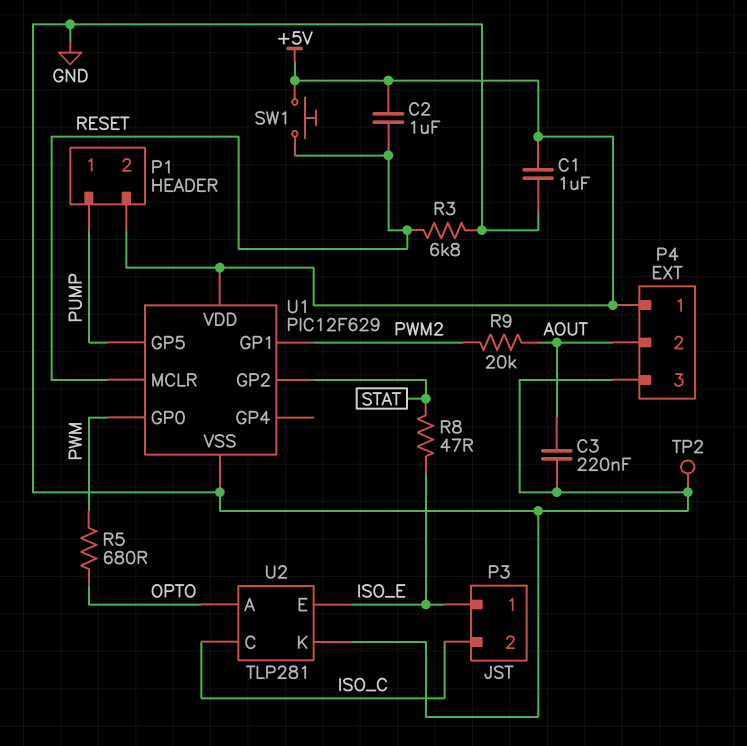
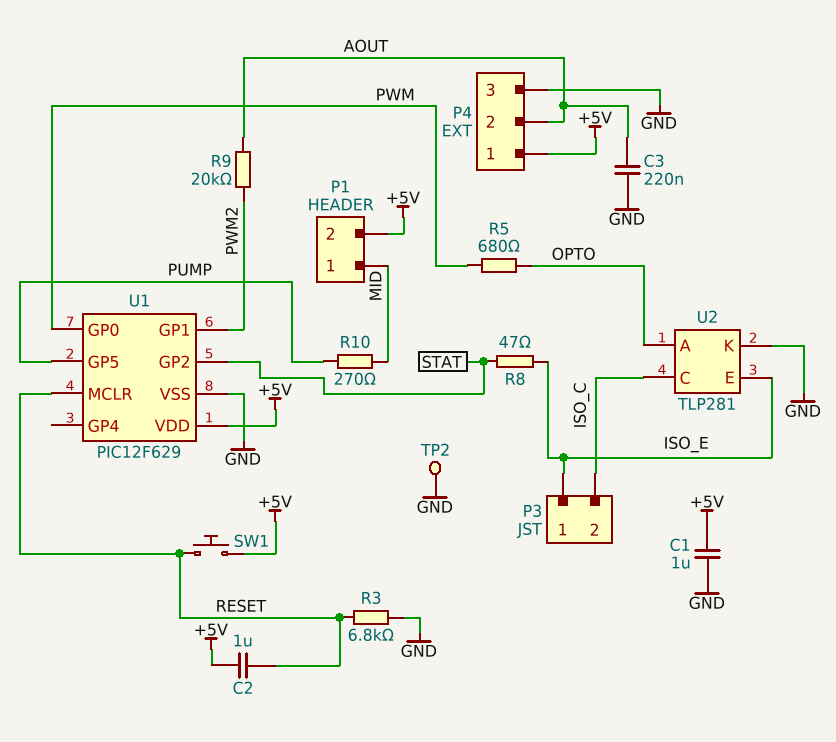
P1 pin 1: PUMP -> MID
R10: none -> 270 (MID, PUMP)

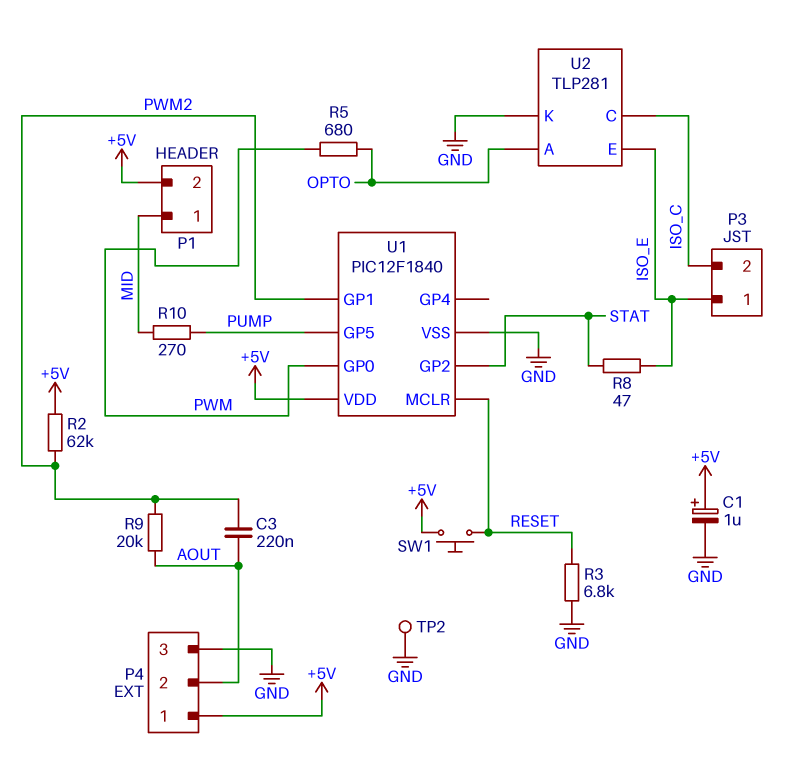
C1: 1uF (+5V, GND) -> 1uF (plus +5V, minus GND)
C2: 1uF (+5V, RESET) -> none
C3: 220nF (AOUT, GND) -> 220nF (AOUT, PWM2)
R2: none -> 62k (+5V, PWM2)
U1: PIC12F629 -> PIC12F1840

